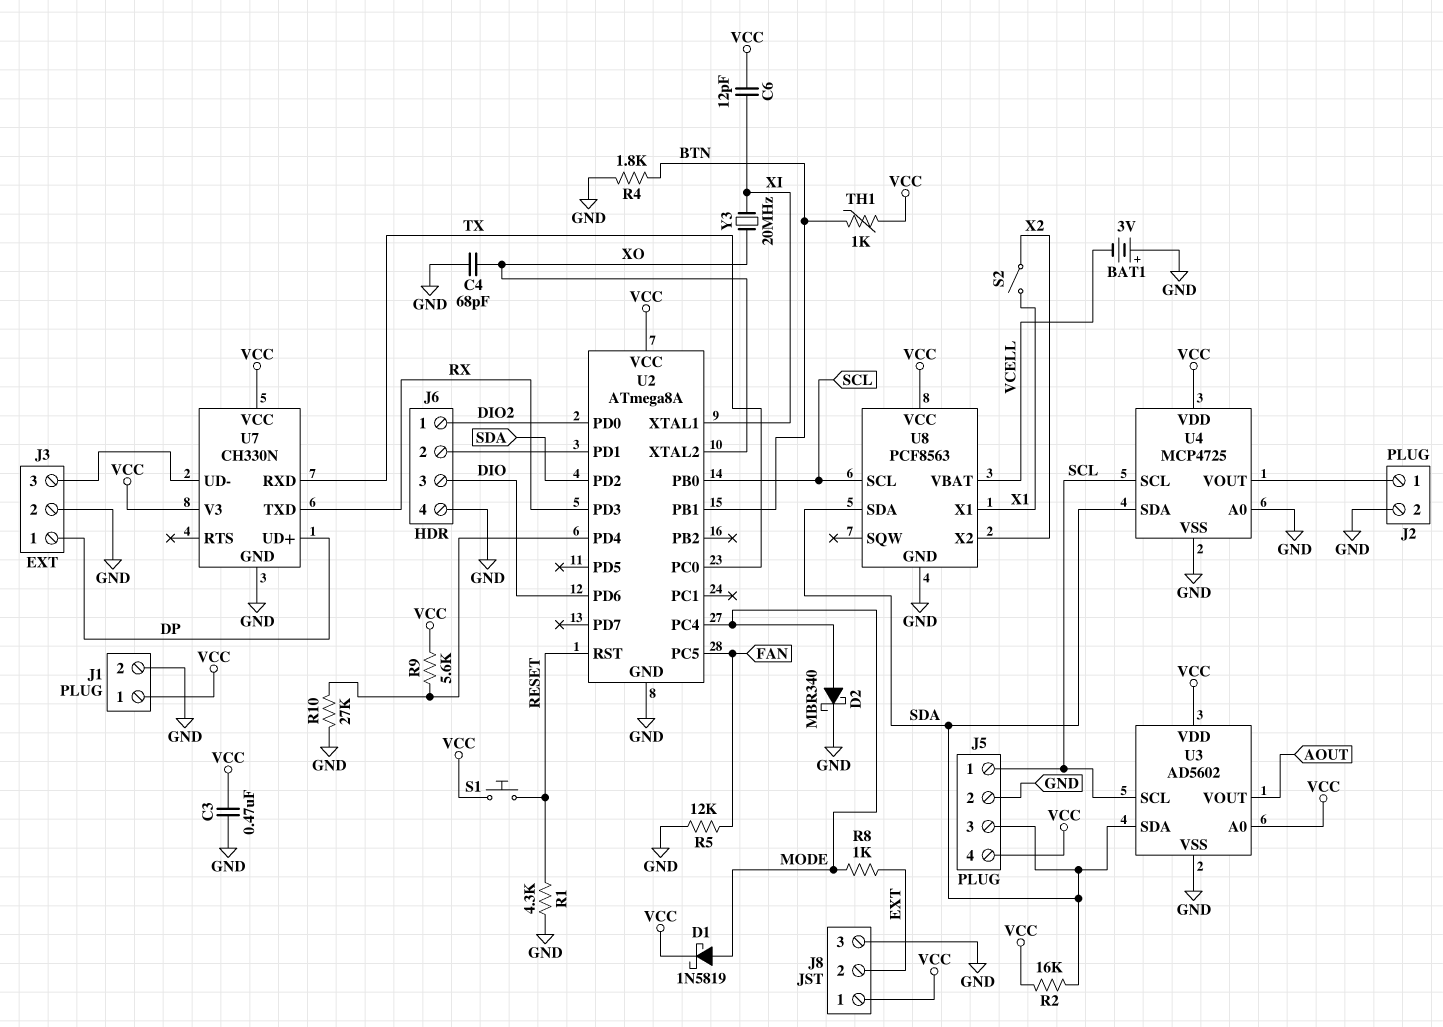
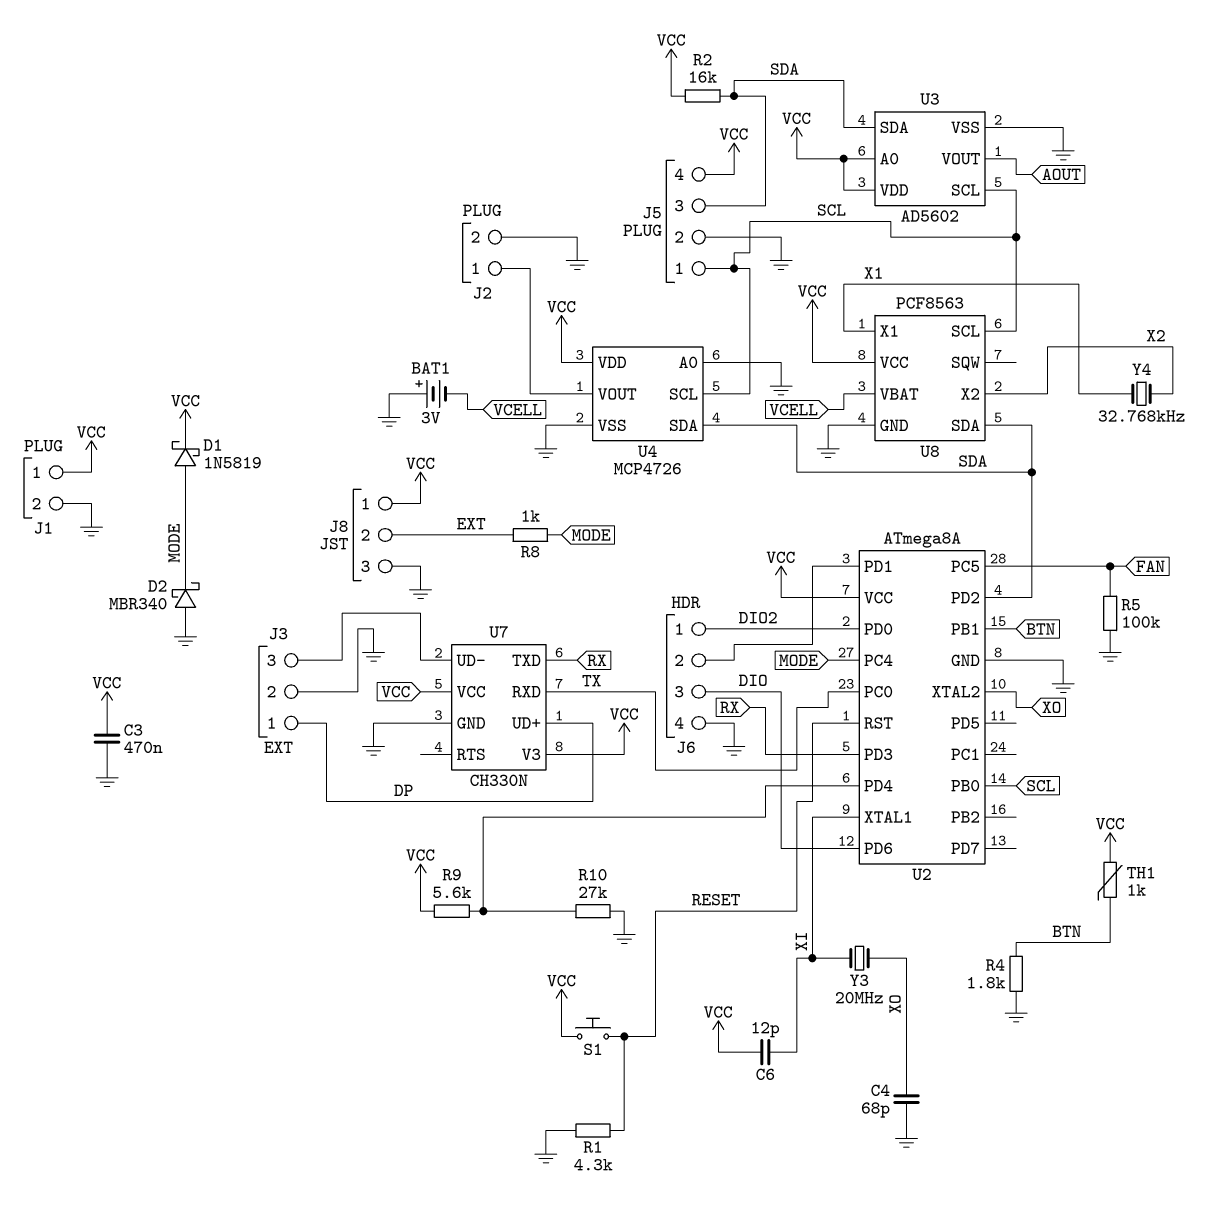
D2: schottky MBR340 (A MODE, K GND) -> schottky MBR340 (A GND, K MODE)
R5: 12k (FAN, GND) -> 100k (FAN, GND)
S2: switch (X1, X2) -> none
U4: MCP4725 -> MCP4726
Y4: none -> 32.768kHz (X1, X2)

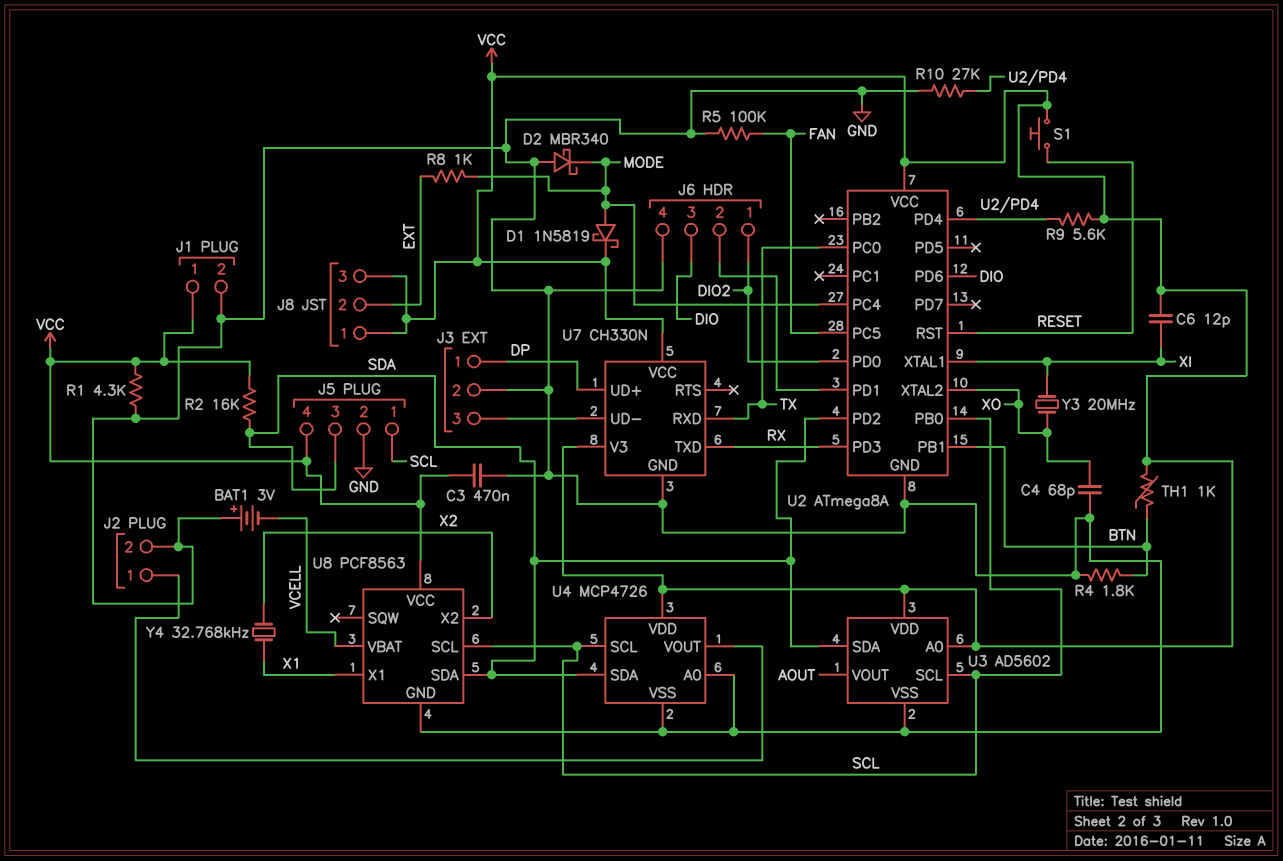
J8 pin 3: GND -> VCC
R1: 4.3k (GND, RESET) -> 4.3k (GND, VCC)

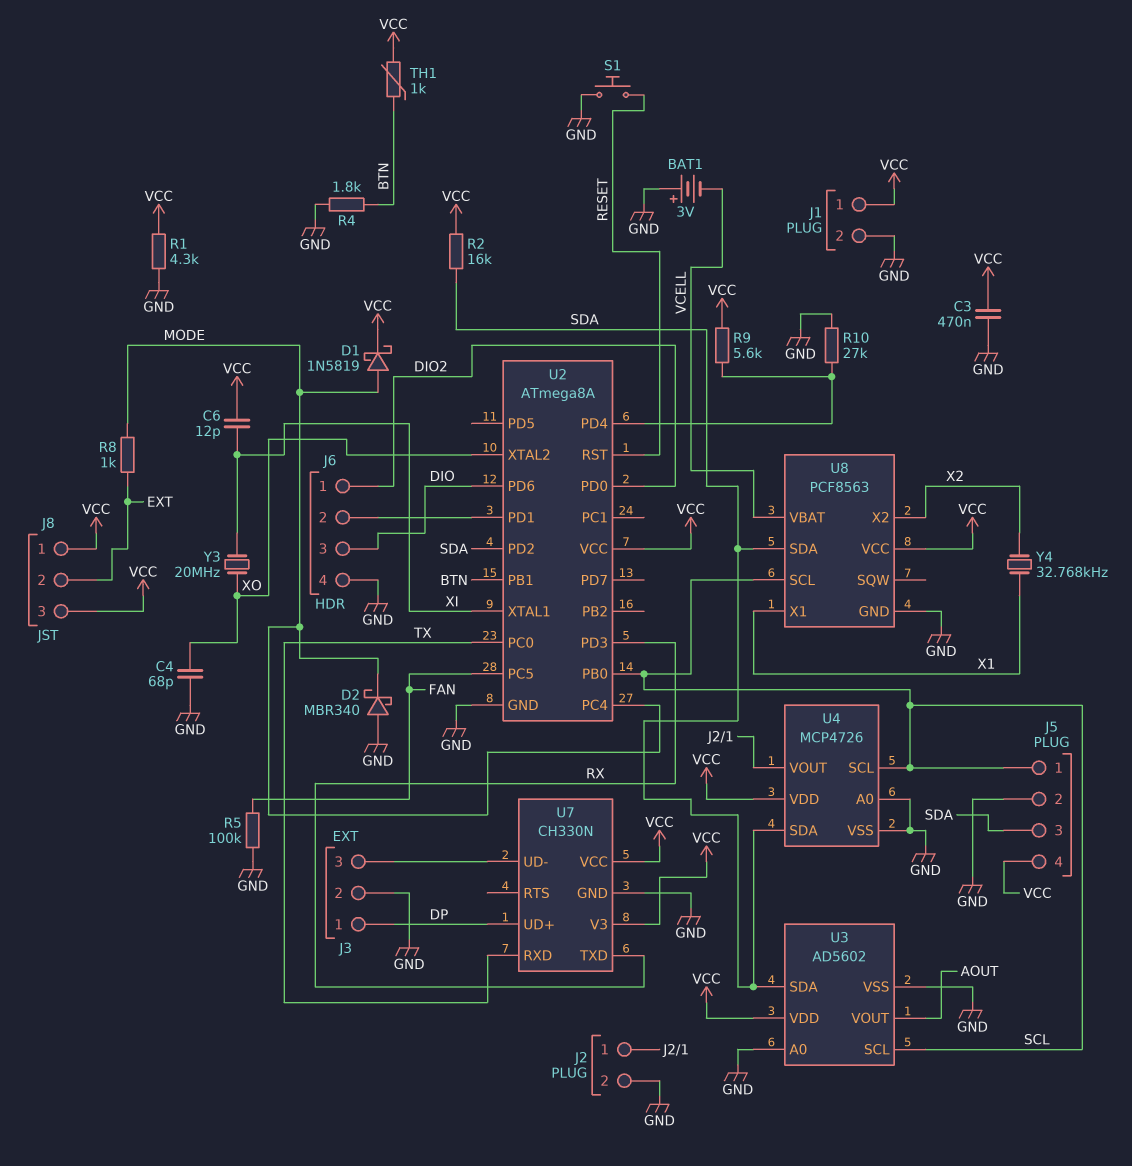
S1: button (RESET, VCC) -> button (GND, RESET)
U3 pin A0: VCC -> GND

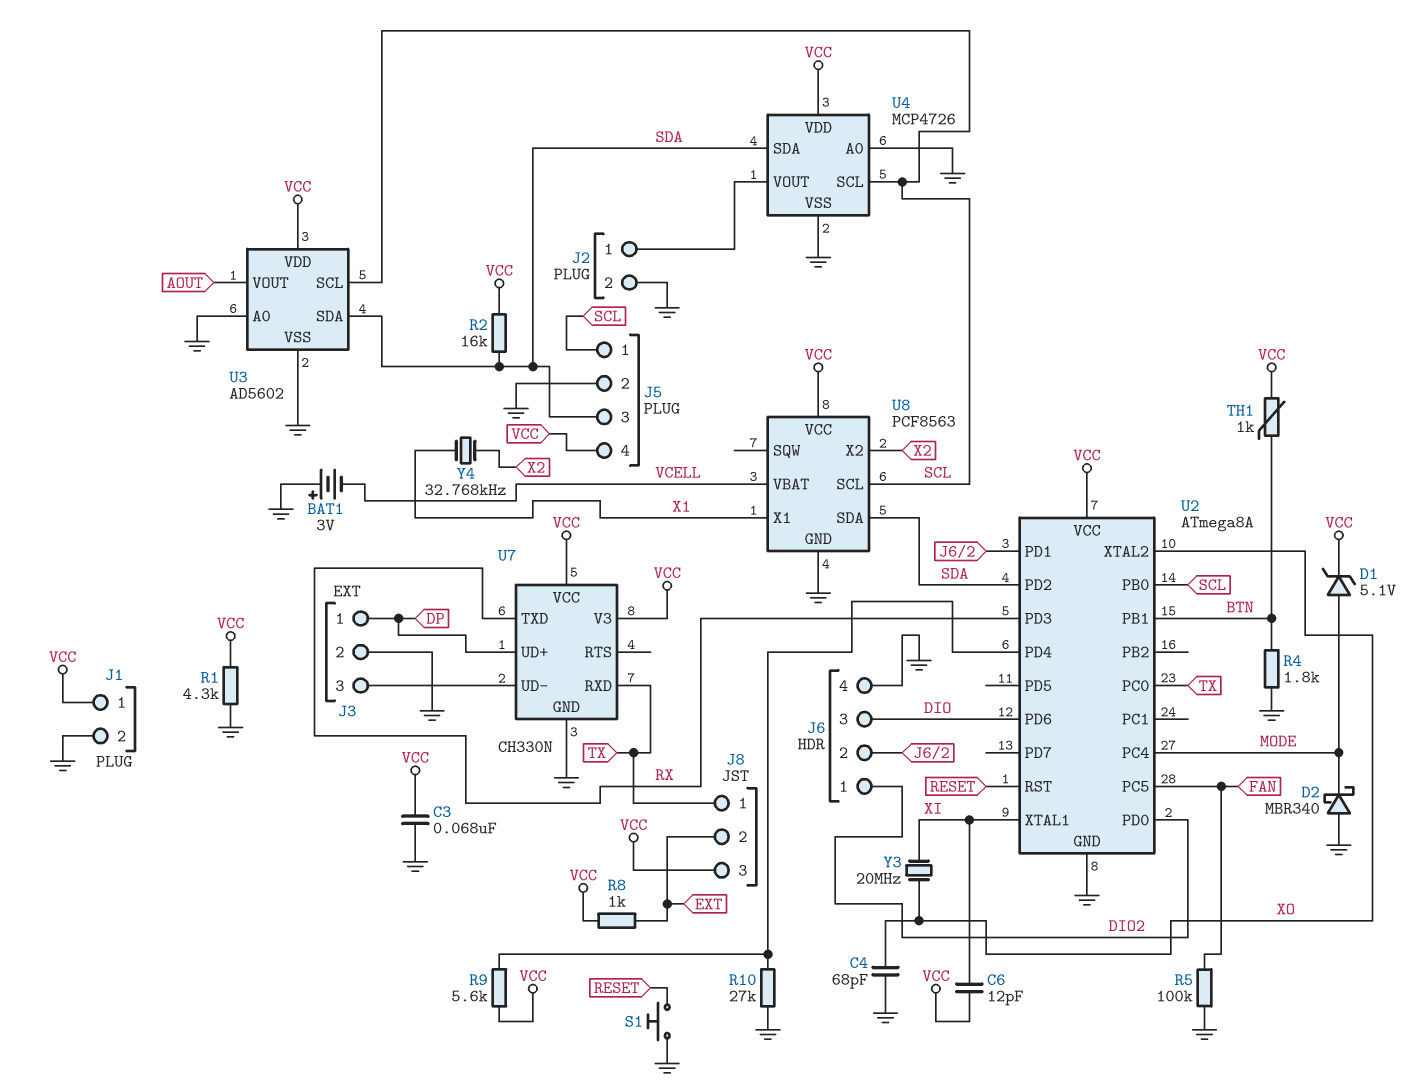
C3: 470nF (GND, VCC) -> 68nF (GND, VCC)
D1: schottky 1N5819 (A MODE, K VCC) -> zener 5.1V (A MODE, K VCC)
J8 pin 1: VCC -> TX
R8: 1k (EXT, MODE) -> 1k (EXT, VCC)

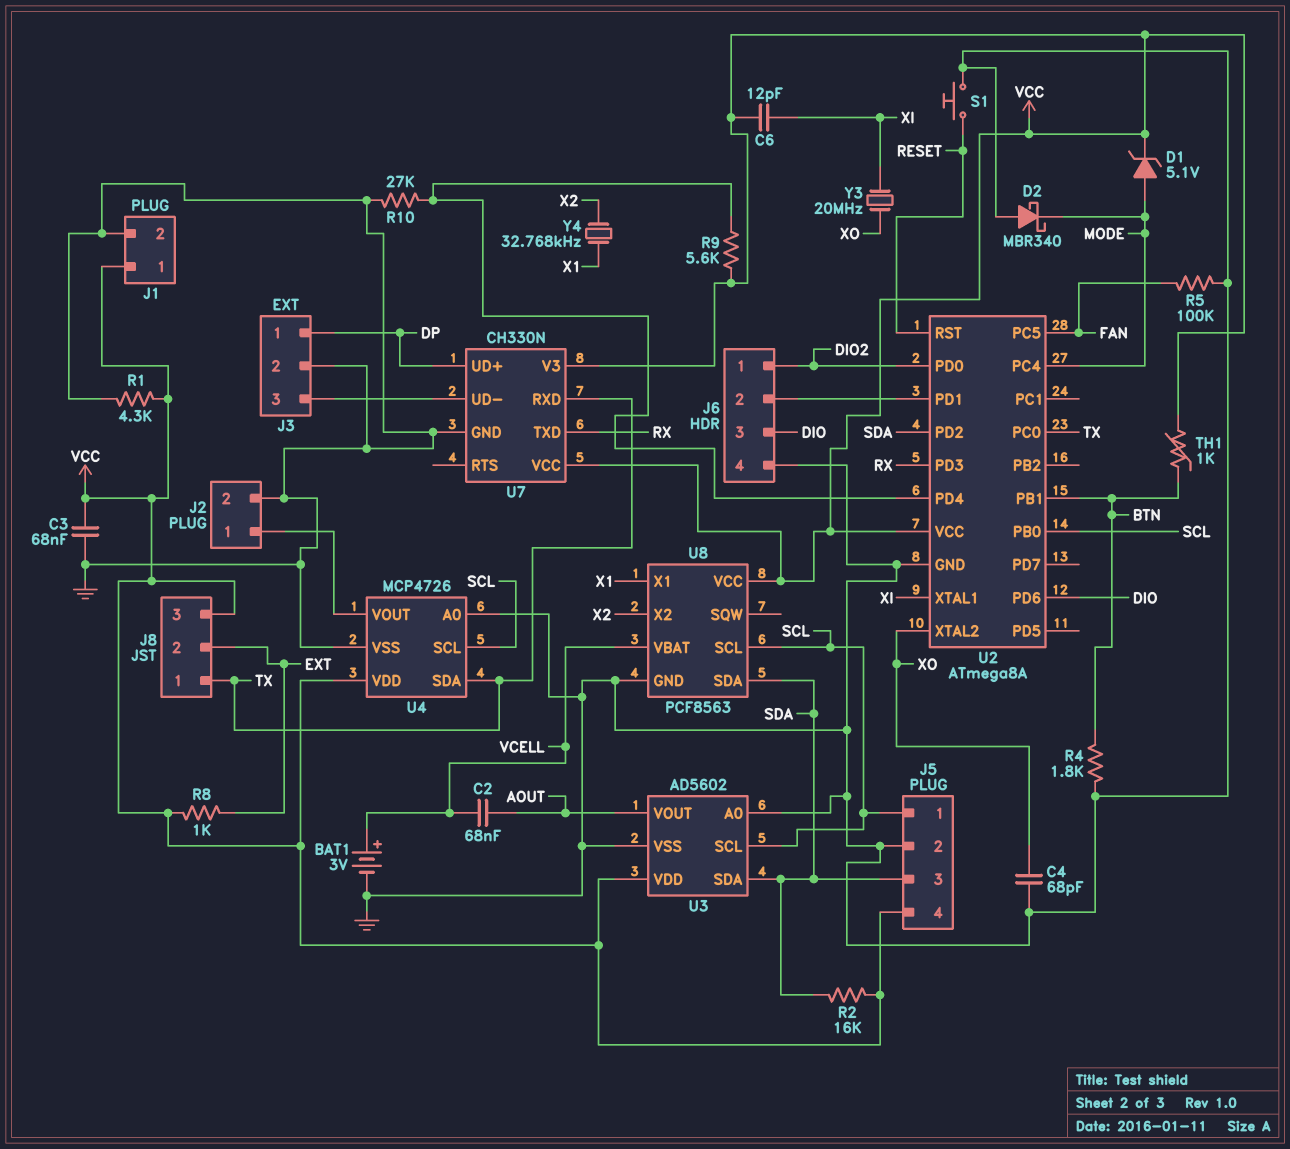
BAT1: 3V (plus GND, minus VCELL) -> 3V (plus VCELL, minus GND)
C2: none -> 68nF (AOUT, VCELL)
U4 pin SDA: SDA -> TX

